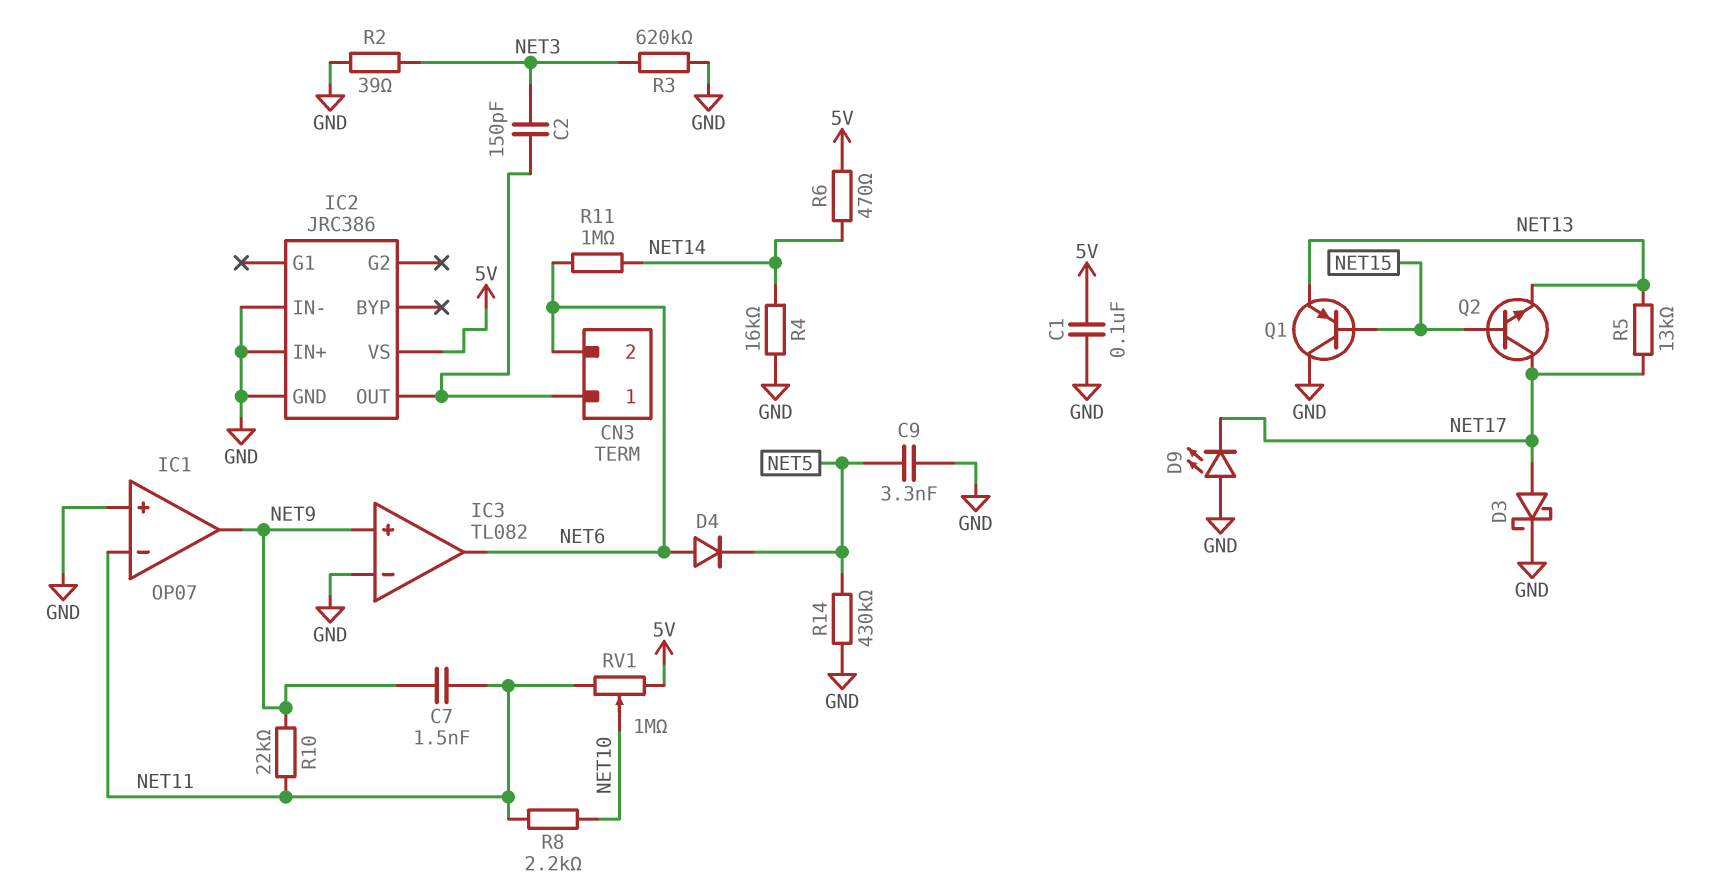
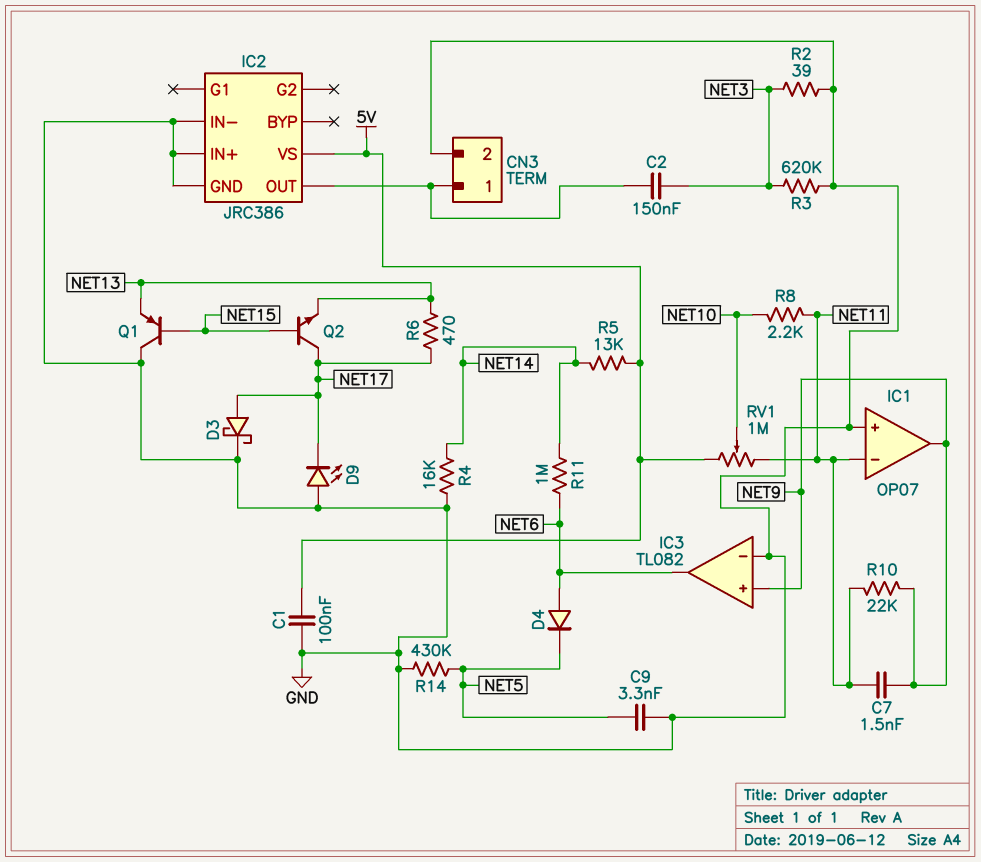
C2: 150pF (CN3/1, NET3) -> 150nF (CN3/1, NET3)
CN3 pin 2: NET6 -> GND
R5: 13k (NET13, NET17) -> 13k (5V, NET14)
R6: 470 (5V, NET14) -> 470 (NET13, NET17)

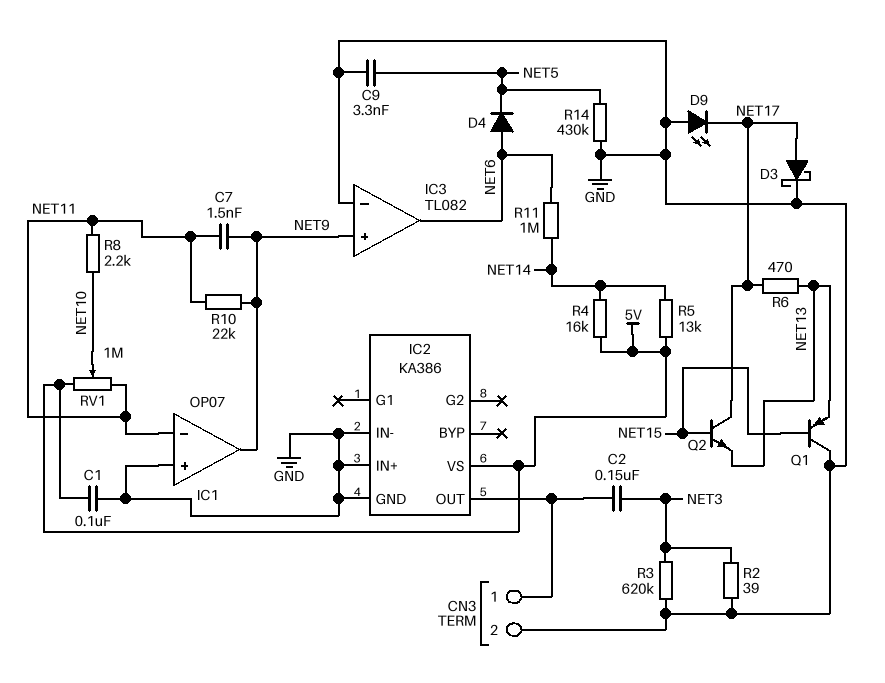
IC2: JRC386 -> KA386
R4: 16k (GND, NET14) -> 16k (5V, NET14)

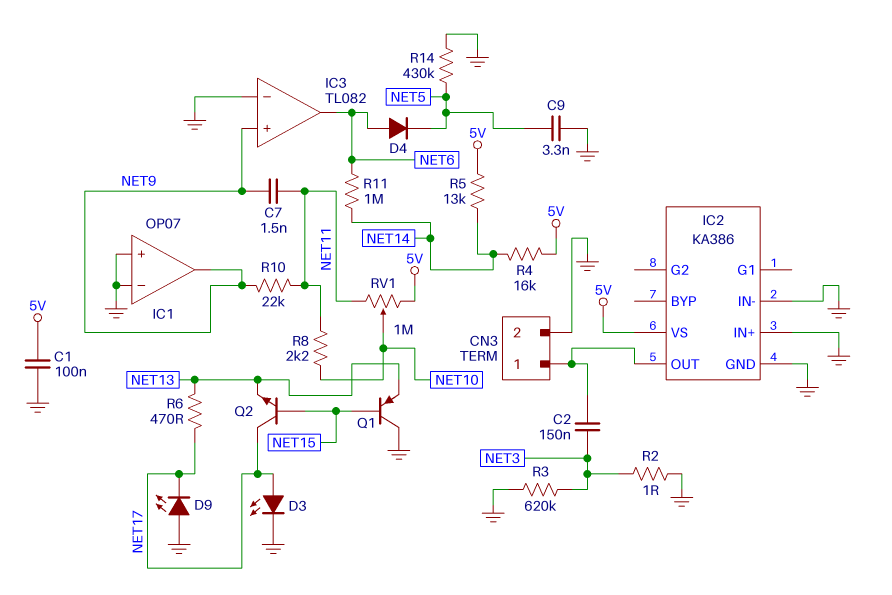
D3: schottky (A NET17, K GND) -> LED (A NET17, K GND)
IC1 pin in-: NET11 -> GND
R2: 39 (GND, NET3) -> 1 (GND, NET3)

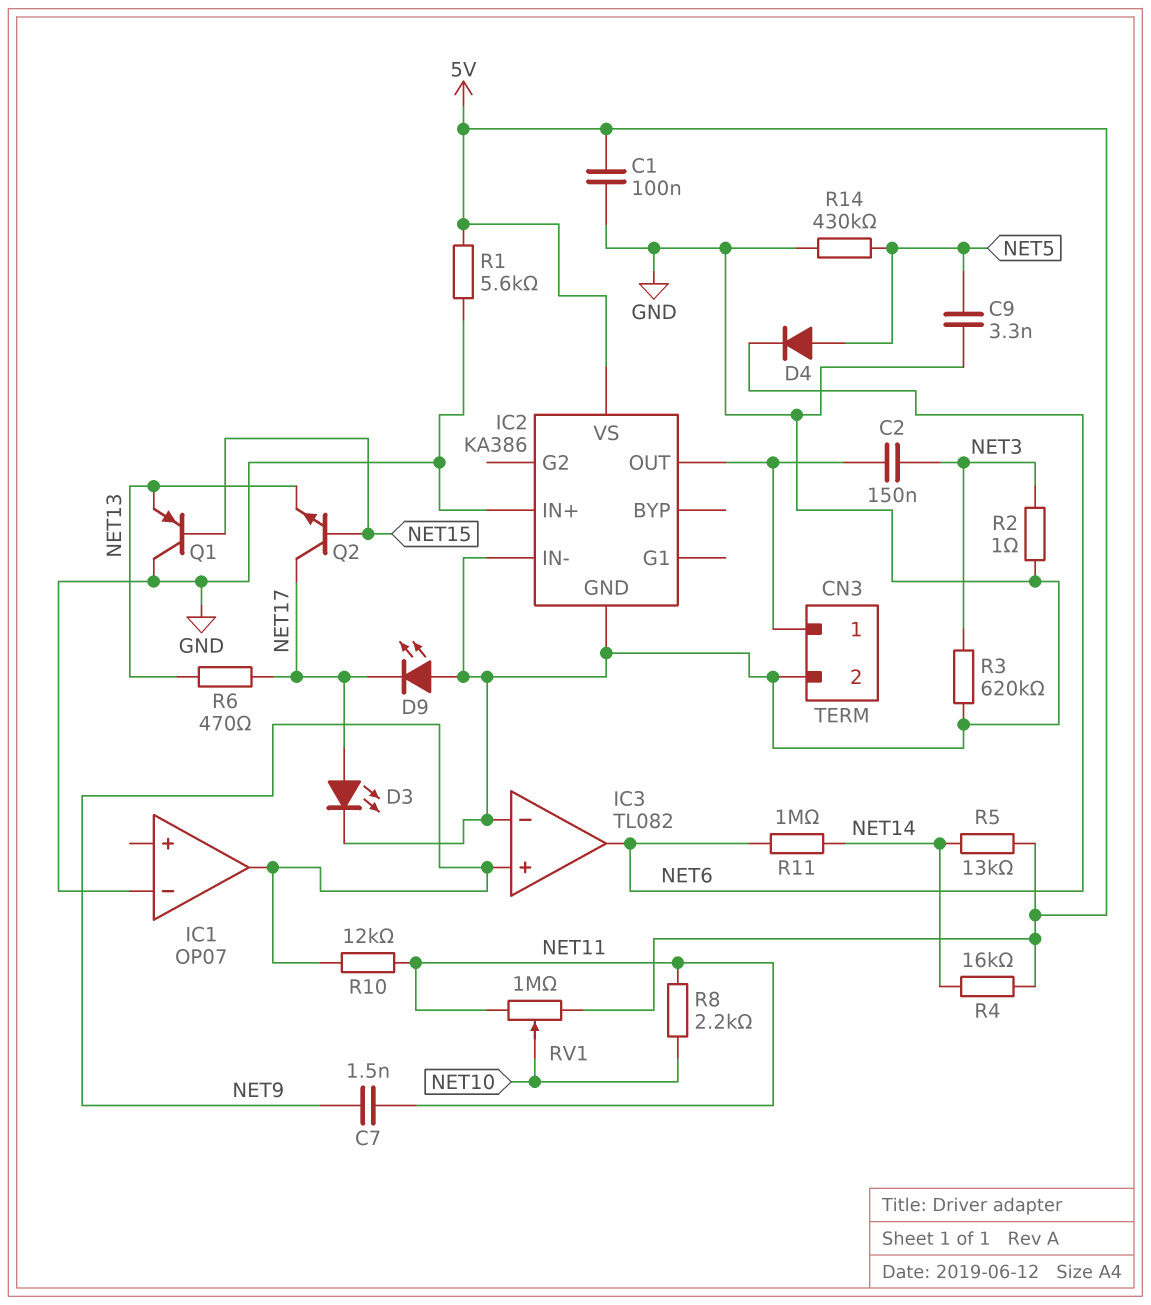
D4: diode (A NET6, K NET5) -> diode (A NET5, K NET6)
IC1 pin in+: GND -> none
R1: none -> 5.6k (5V, GND)
R10: 22k (NET9, NET11) -> 12k (NET9, NET11)

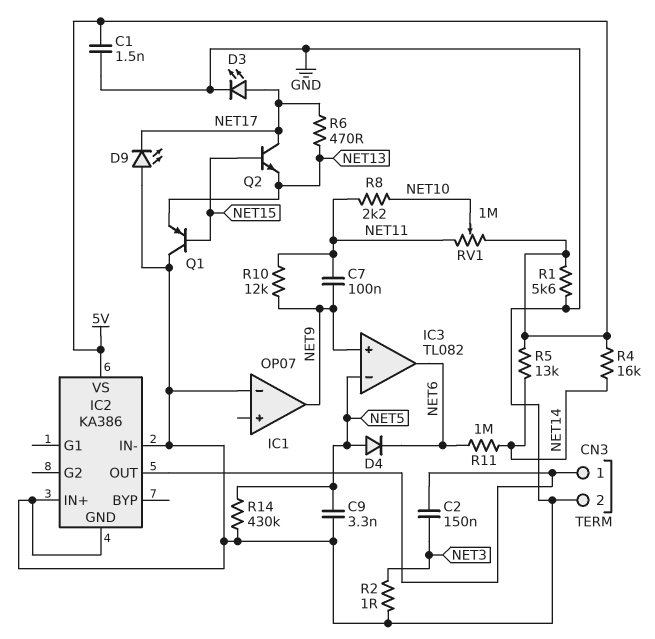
C1: 100nF (5V, GND) -> 1.5nF (5V, GND)
C7: 1.5nF (NET9, NET11) -> 100nF (NET9, NET11)
IC3 pin in-: GND -> NET5
R3: 620k (GND, NET3) -> none

